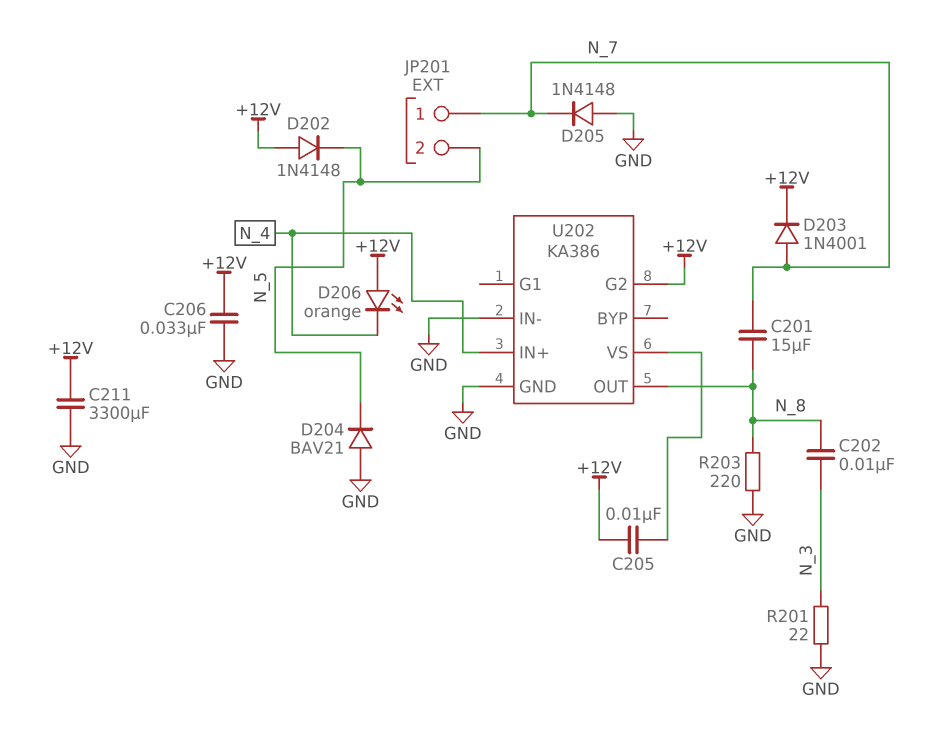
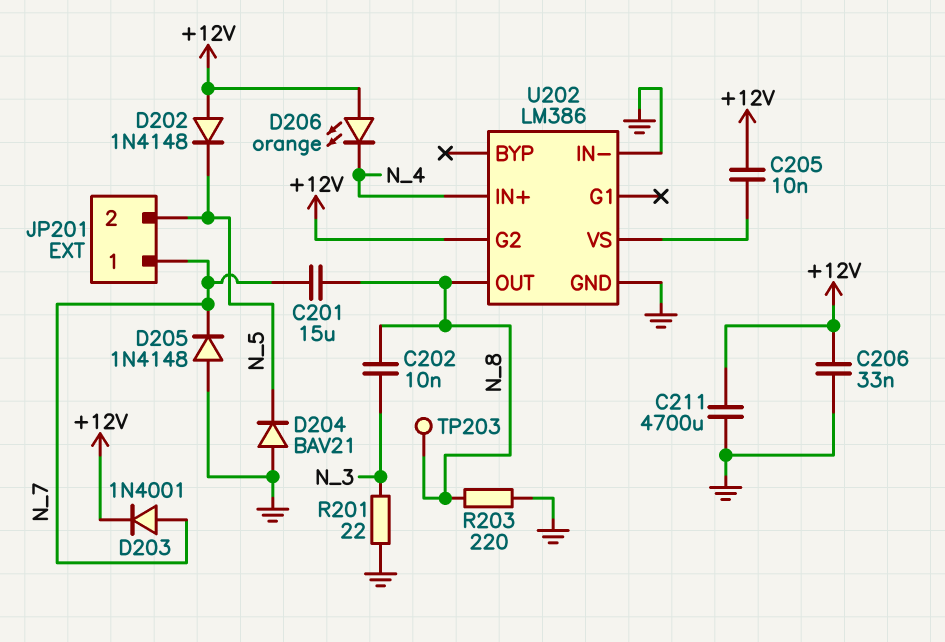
C211: 3300uF (+12V, GND) -> 4700uF (+12V, GND)
TP203: none -> test point (N_8)
U202: KA386 -> LM386

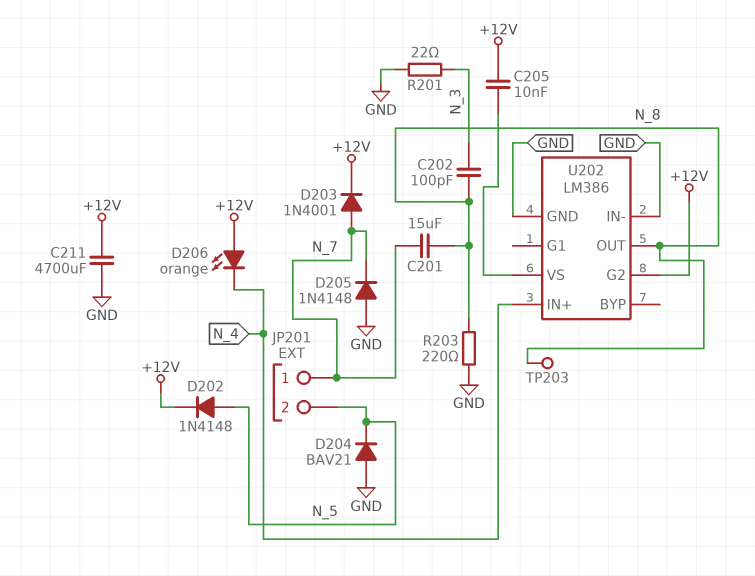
C202: 10nF (N_3, N_8) -> 100pF (N_3, N_8)
C206: 33nF (+12V, GND) -> none
D202: diode 1N4148 (A +12V, K N_5) -> diode 1N4148 (A N_5, K +12V)

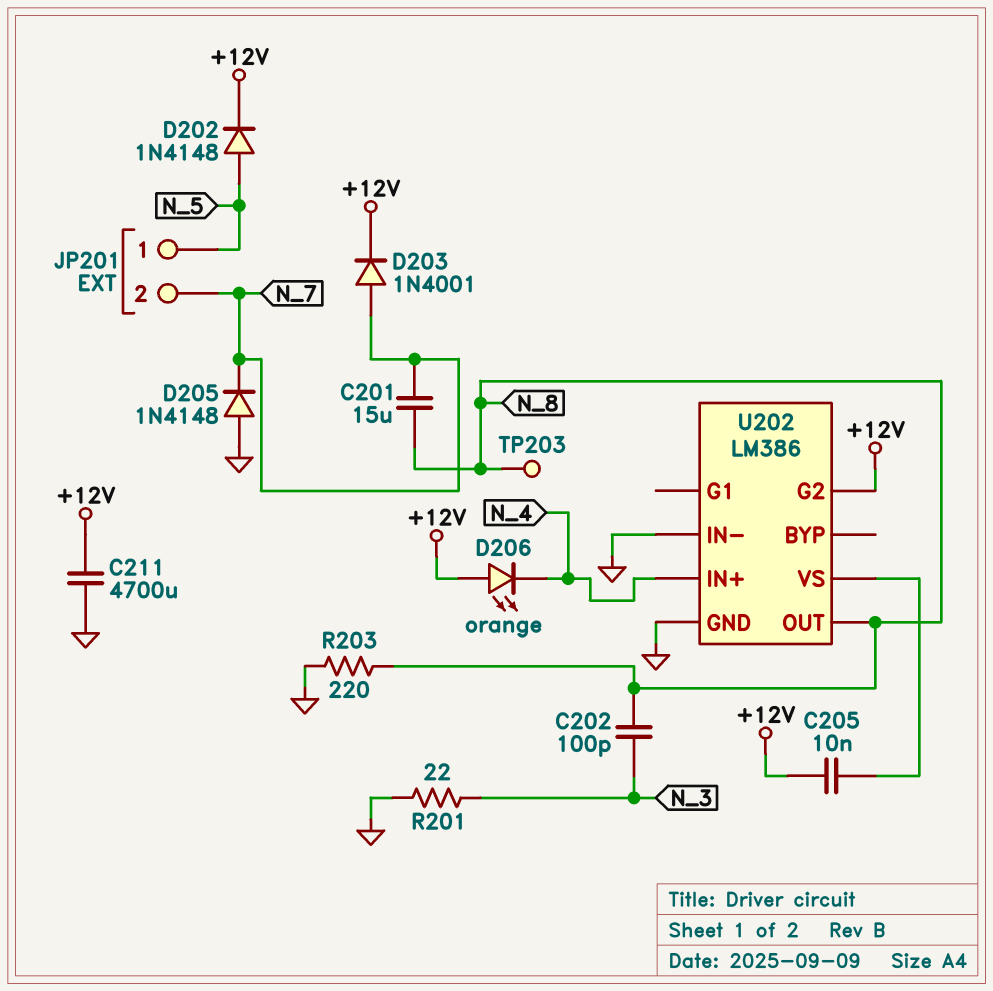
D204: diode BAV21 (A GND, K N_5) -> none
JP201 pin 1: N_7 -> N_5
JP201 pin 2: N_5 -> N_7

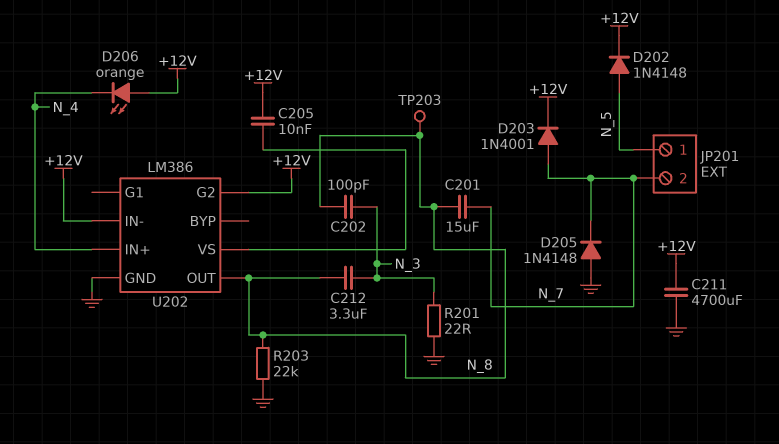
C212: none -> 3.3uF (N_3, N_8)
R203: 220 (GND, N_8) -> 22k (GND, N_8)
U202 pin IN-: GND -> +12V

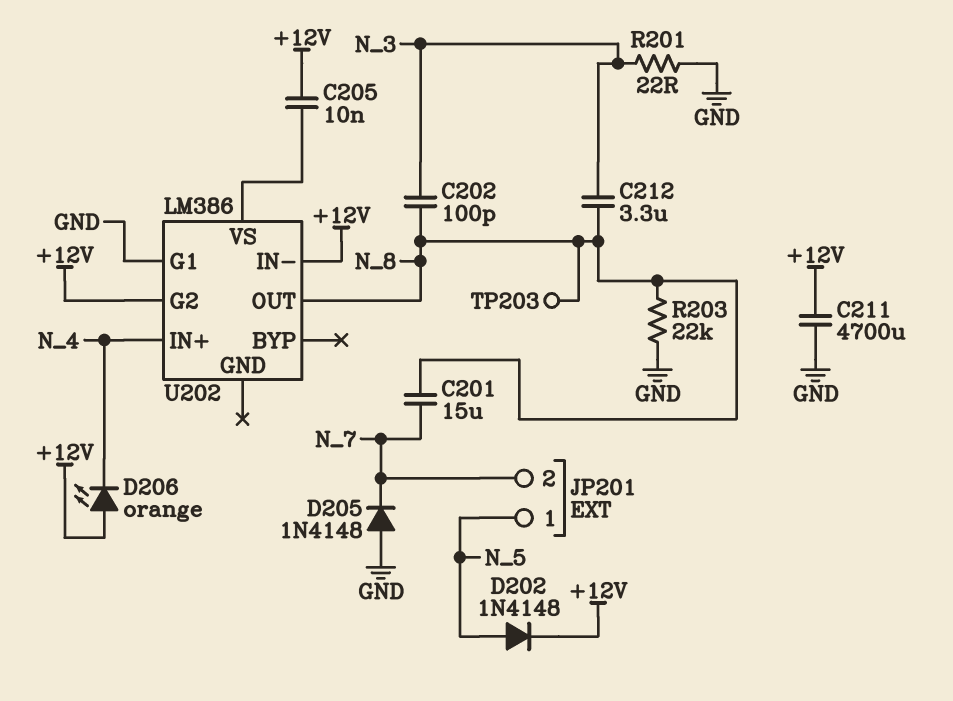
D203: diode 1N4001 (A N_7, K +12V) -> none
U202 pin G1: none -> GND
U202 pin GND: GND -> none

